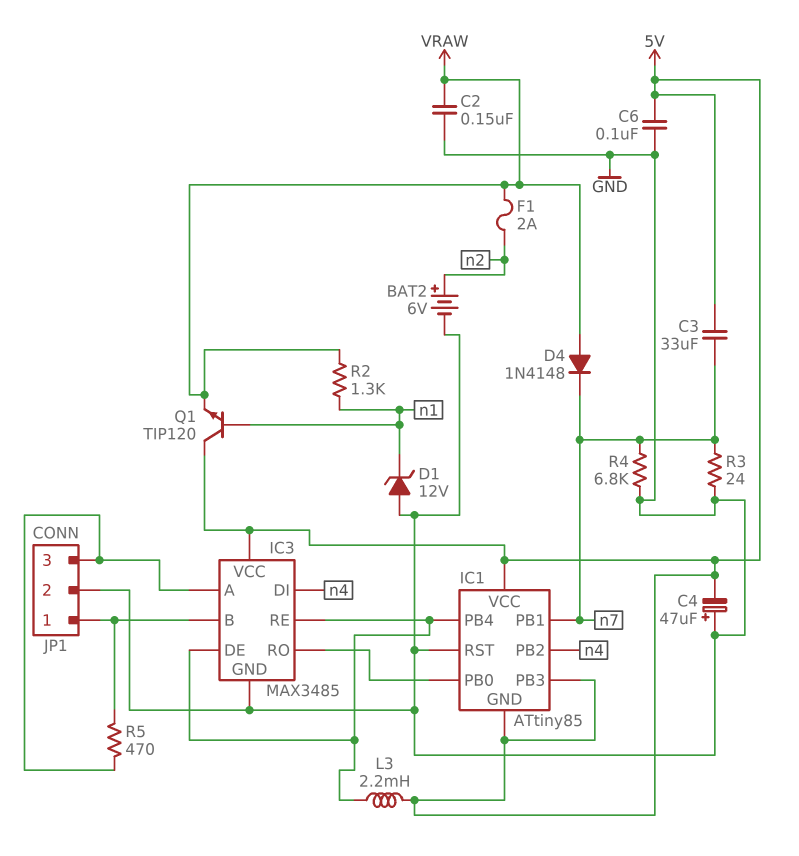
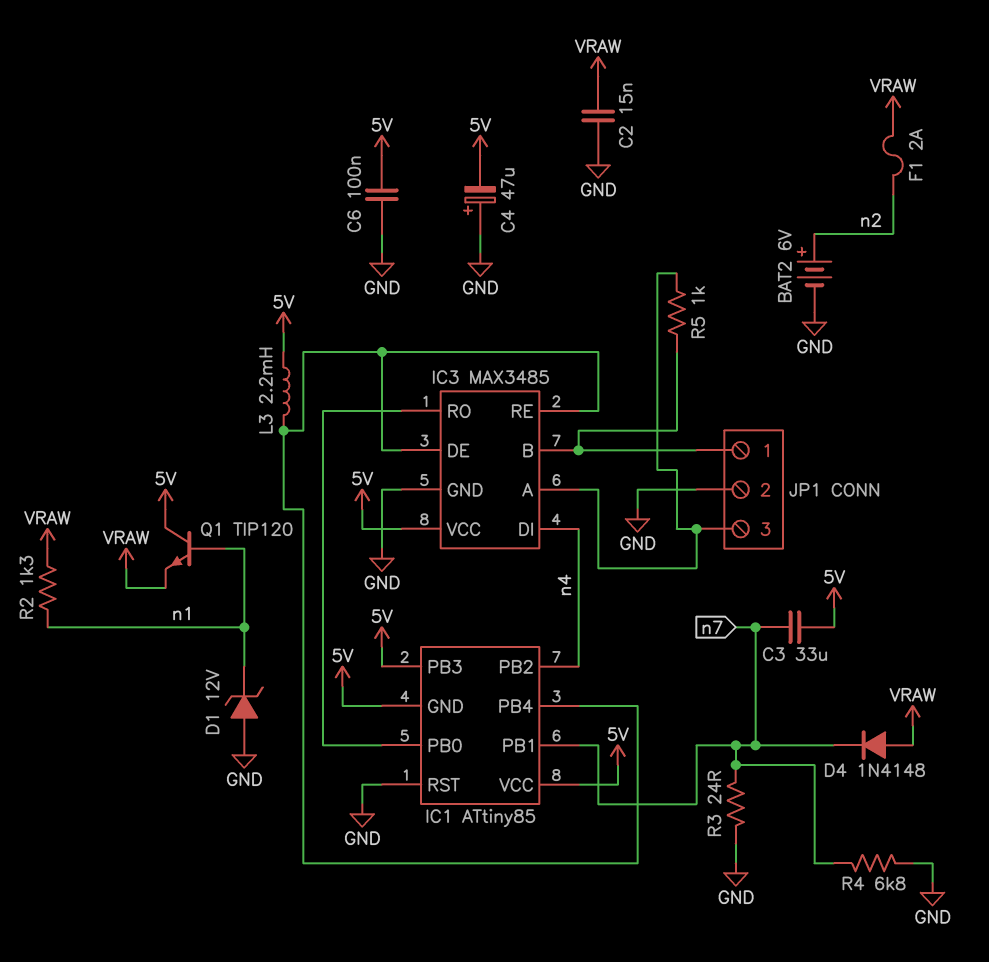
C2: 150nF (GND, VRAW) -> 15nF (GND, VRAW)
R5: 470 (IC3/A, IC3/B) -> 1k (IC3/A, IC3/B)

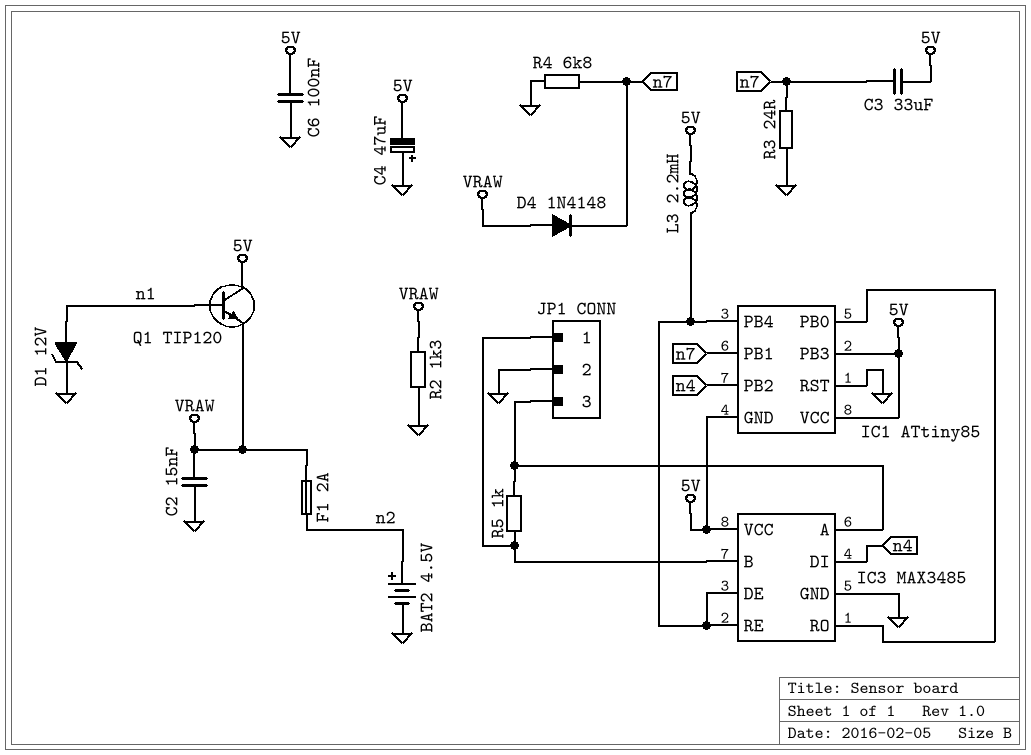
BAT2: 6V (plus n2, minus GND) -> 4.5V (plus n2, minus GND)
D1: zener 12V (A GND, K n1) -> zener 12V (A n1, K GND)
R2: 1.3k (VRAW, n1) -> 1.3k (GND, VRAW)

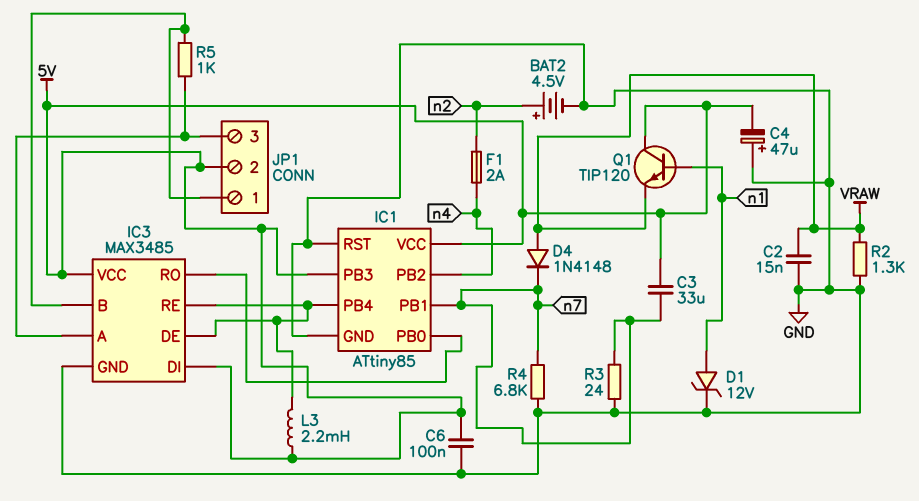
F1: 2A (VRAW, n2) -> 2A (n2, n4)
IC1 pin GND: 5V -> GND
IC3 pin DI: n4 -> 5V
JP1 pin 2: GND -> 5V

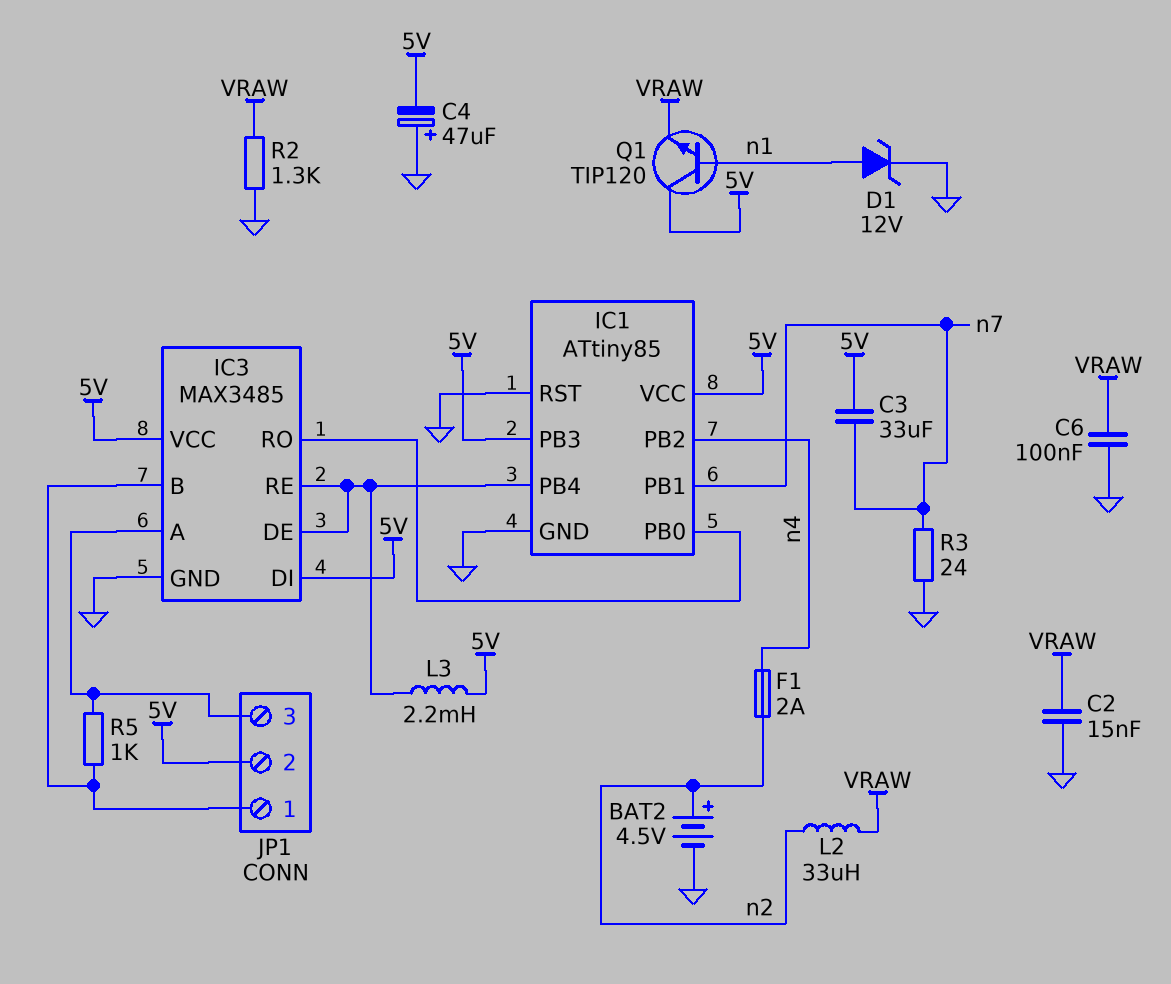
C6: 100nF (5V, GND) -> 100nF (GND, VRAW)
D4: diode 1N4148 (A VRAW, K n7) -> none
L2: none -> 33uH (VRAW, n2)
R4: 6.8k (GND, n7) -> none

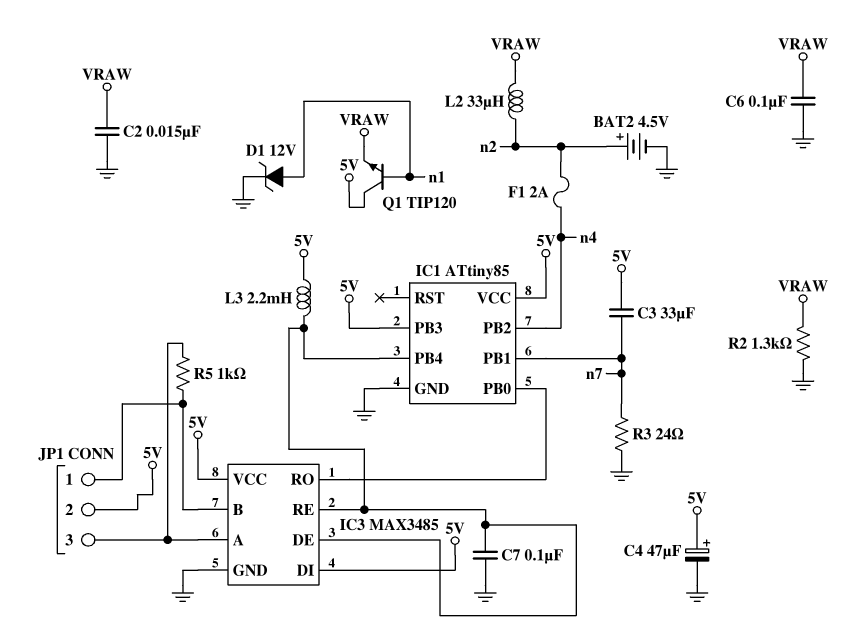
C4: 47uF (plus GND, minus 5V) -> 47uF (plus 5V, minus GND)
C7: none -> 100nF (GND, IC1/PB4)
IC1 pin RST: GND -> none

